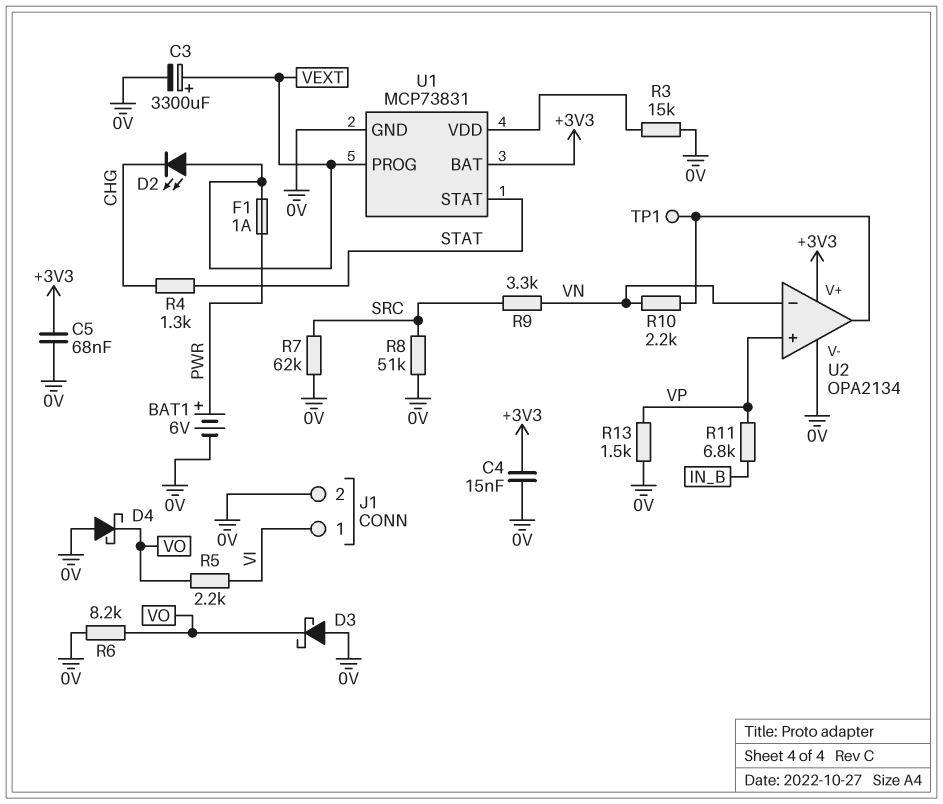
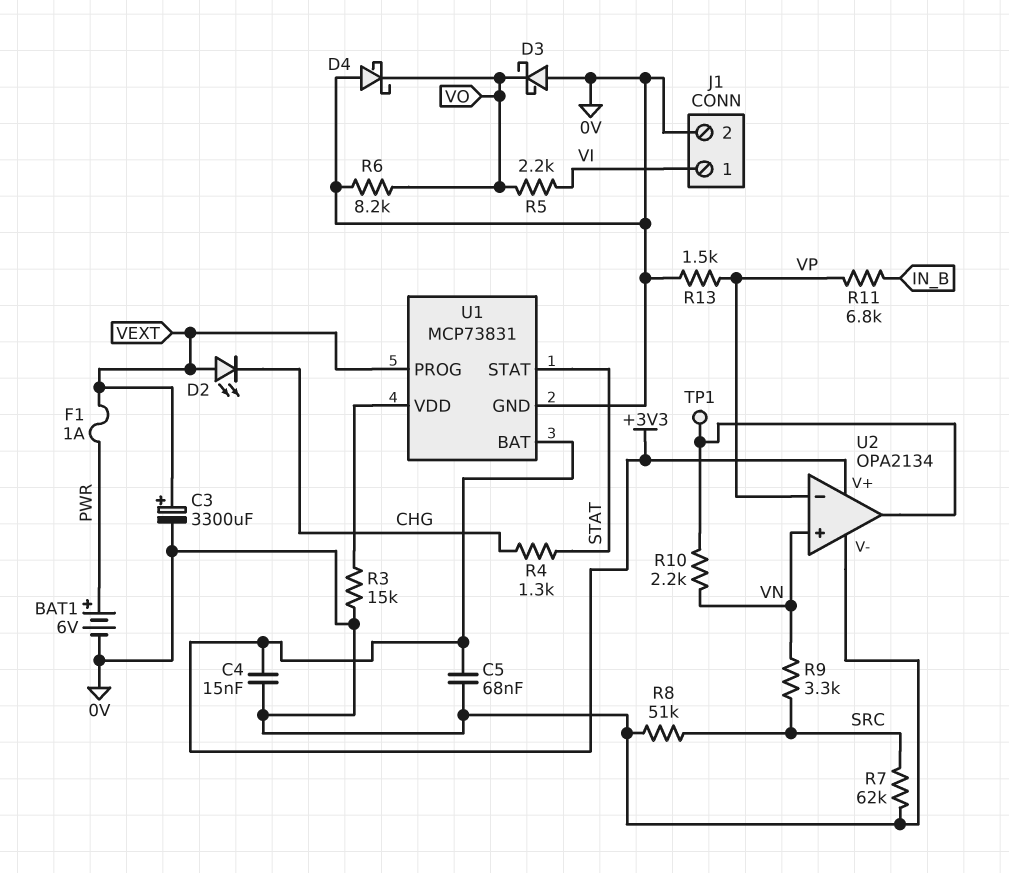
U2 pin in+: VP -> VN
U2 pin in-: VN -> VP

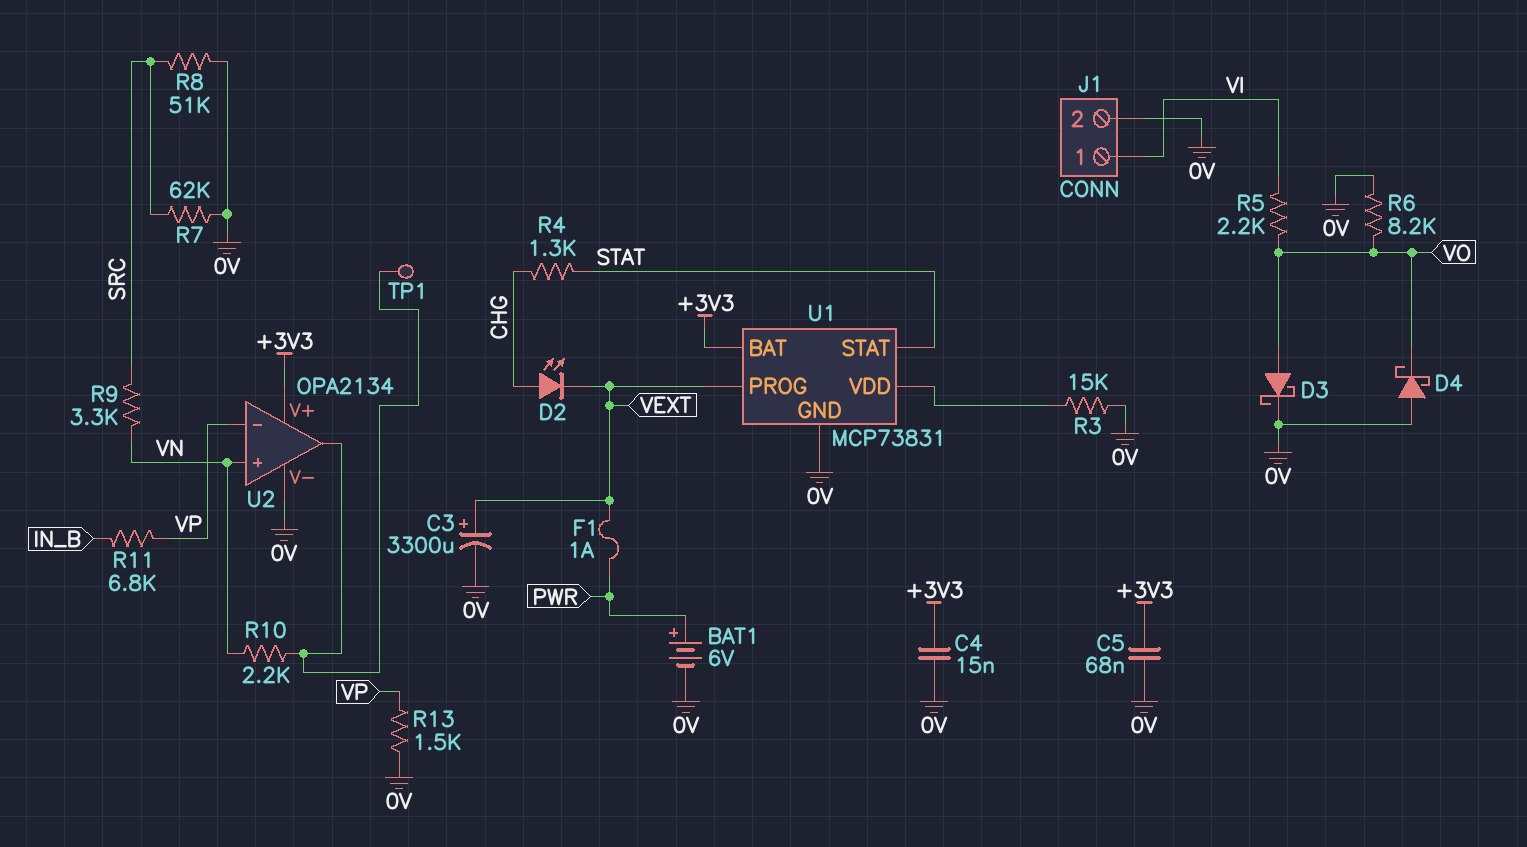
D2: LED (A VEXT, K CHG) -> LED (A CHG, K VEXT)
D3: schottky (A 0V, K VO) -> schottky (A VO, K 0V)

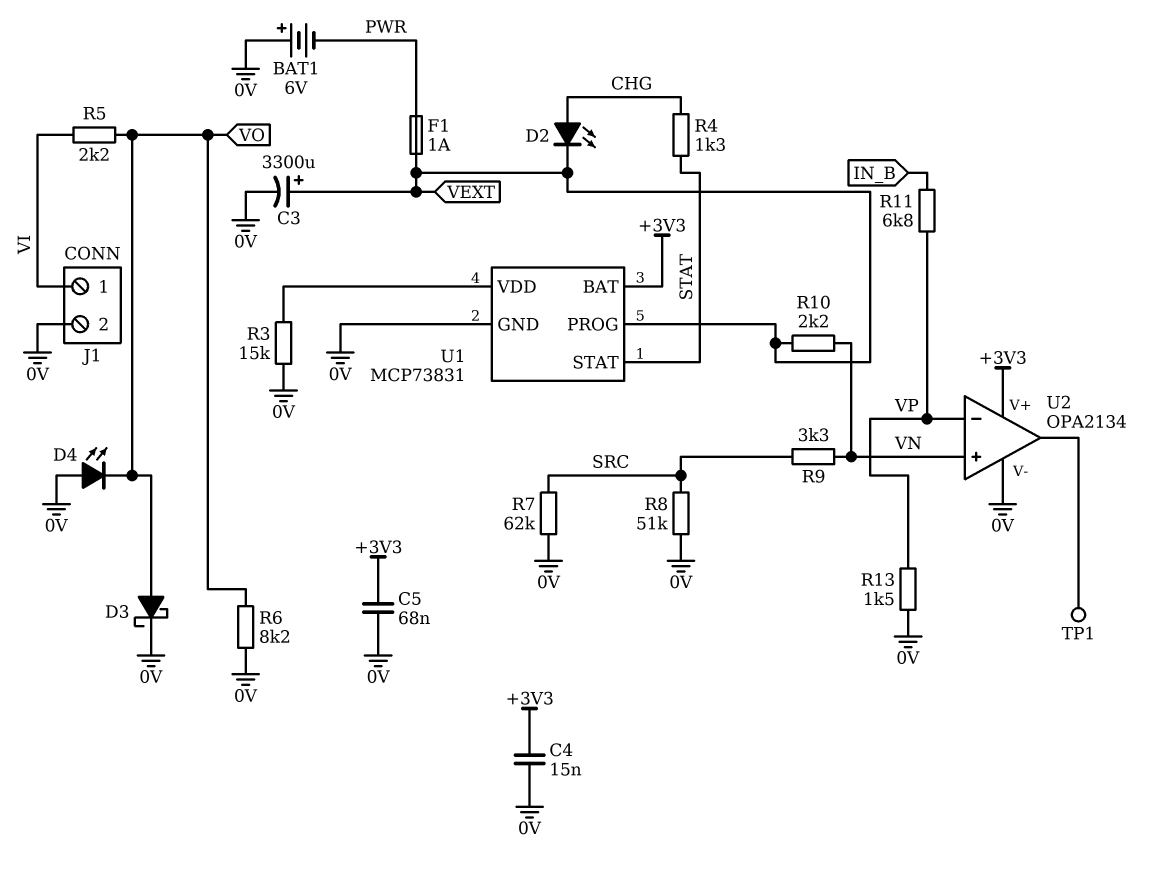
BAT1: 6V (plus PWR, minus 0V) -> 6V (plus 0V, minus PWR)
D4: schottky (A 0V, K VO) -> LED (A 0V, K VO)
R10: 2.2k (U2/out, VN) -> 2.2k (VEXT, VN)

